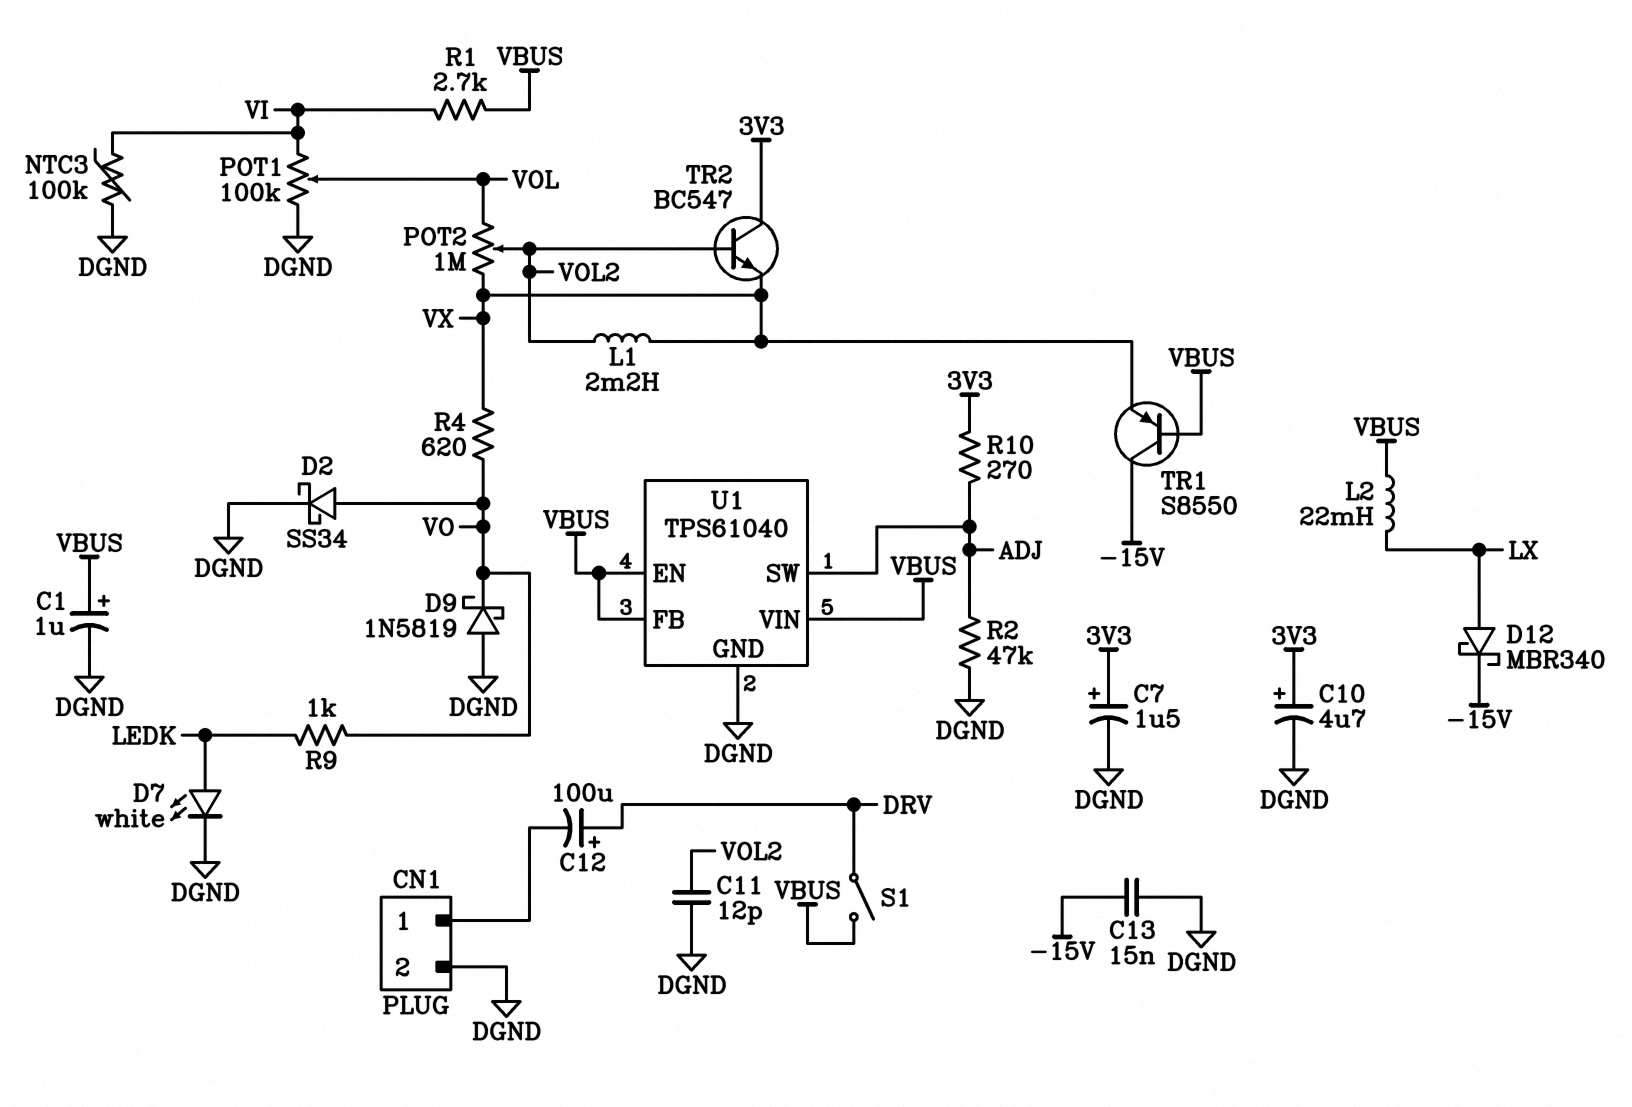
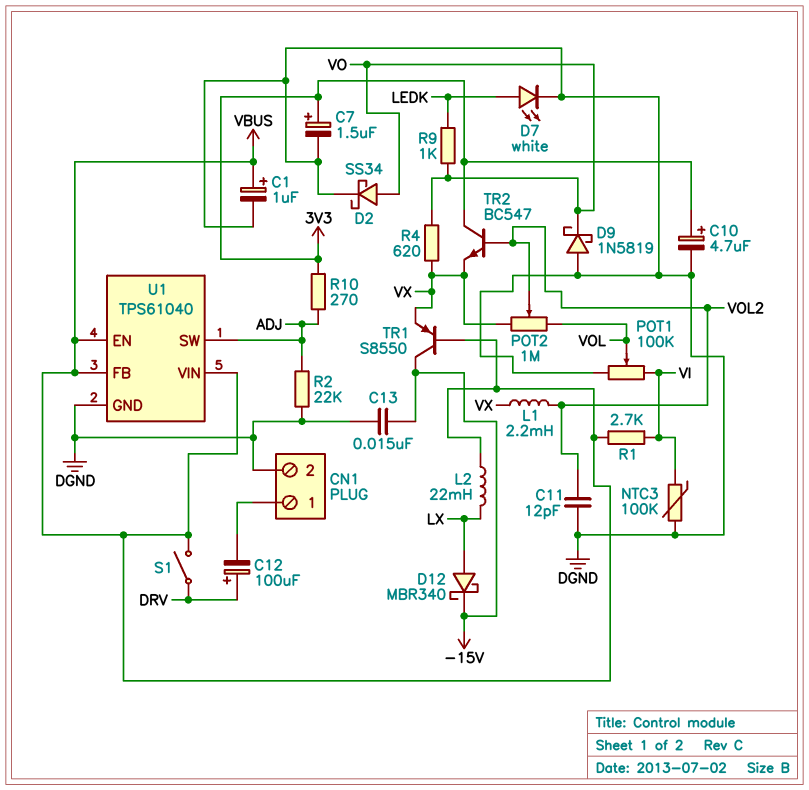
R2: 47k (ADJ, DGND) -> 22k (ADJ, DGND)

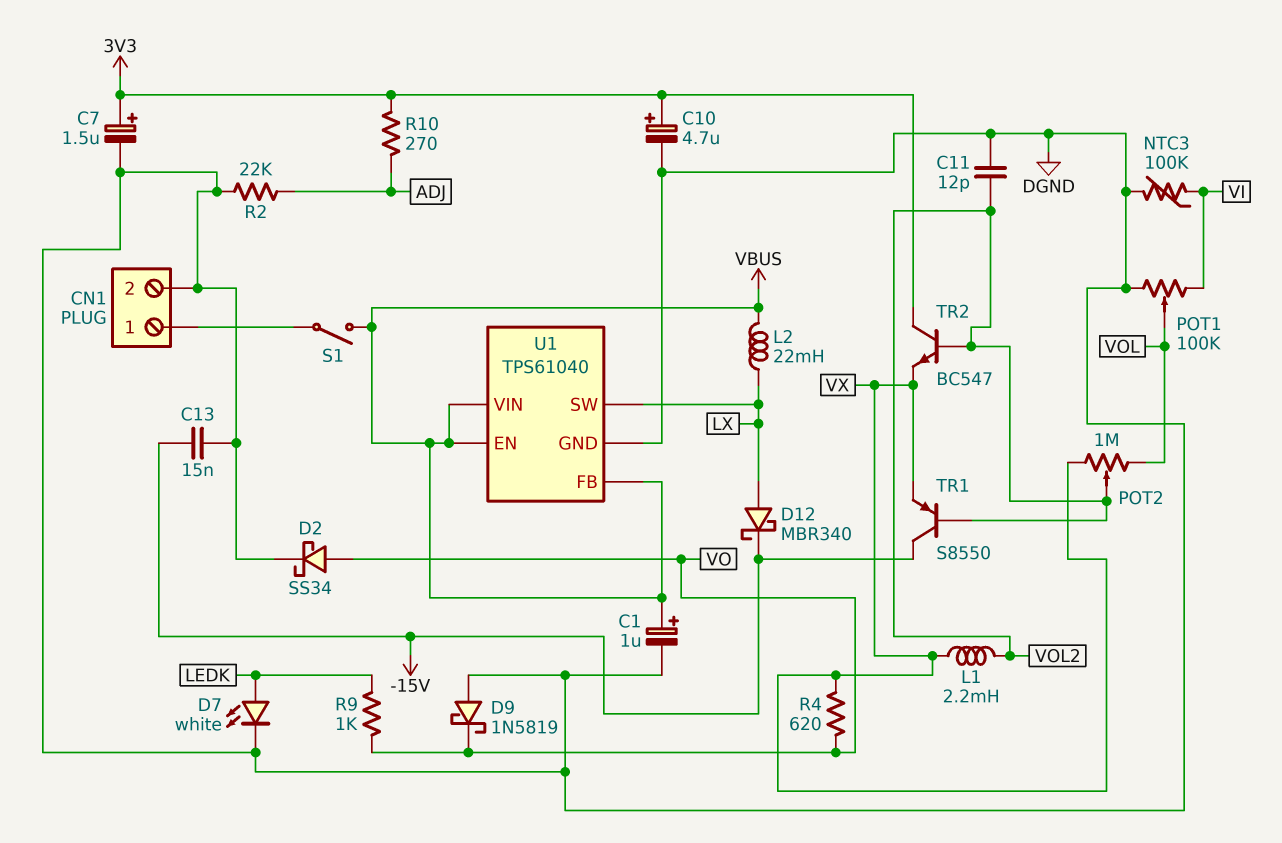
C12: 100uF (plus DRV, minus CN1/1) -> none
R1: 2.7k (VBUS, VI) -> none
S1: switch (DRV, VBUS) -> switch (CN1/1, VBUS)
TR1: PNP S8550 (B VBUS, C -15V, E VX) -> PNP S8550 (B VOL2, C -15V, E VX)
U1 pin SW: ADJ -> LX

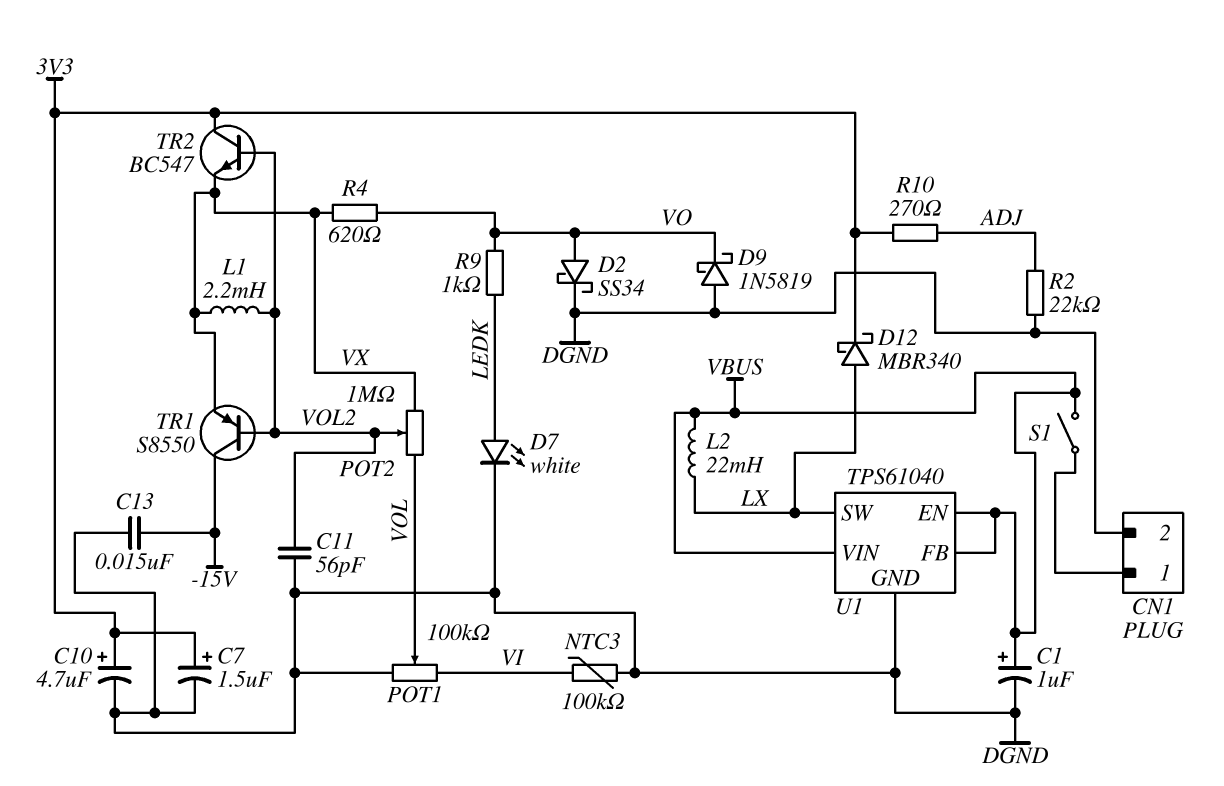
C11: 12pF (DGND, VOL2) -> 56pF (DGND, VOL2)
D12: schottky MBR340 (A LX, K -15V) -> schottky MBR340 (A LX, K 3V3)

